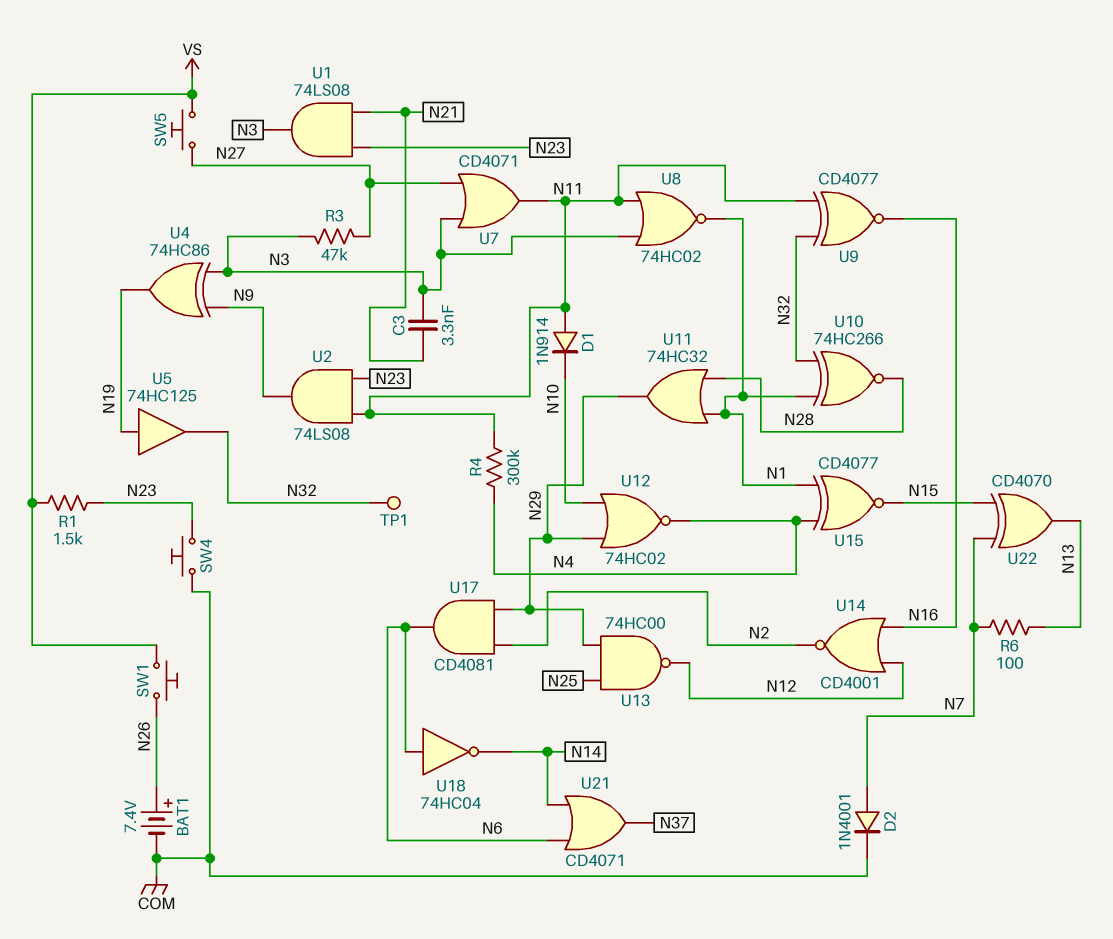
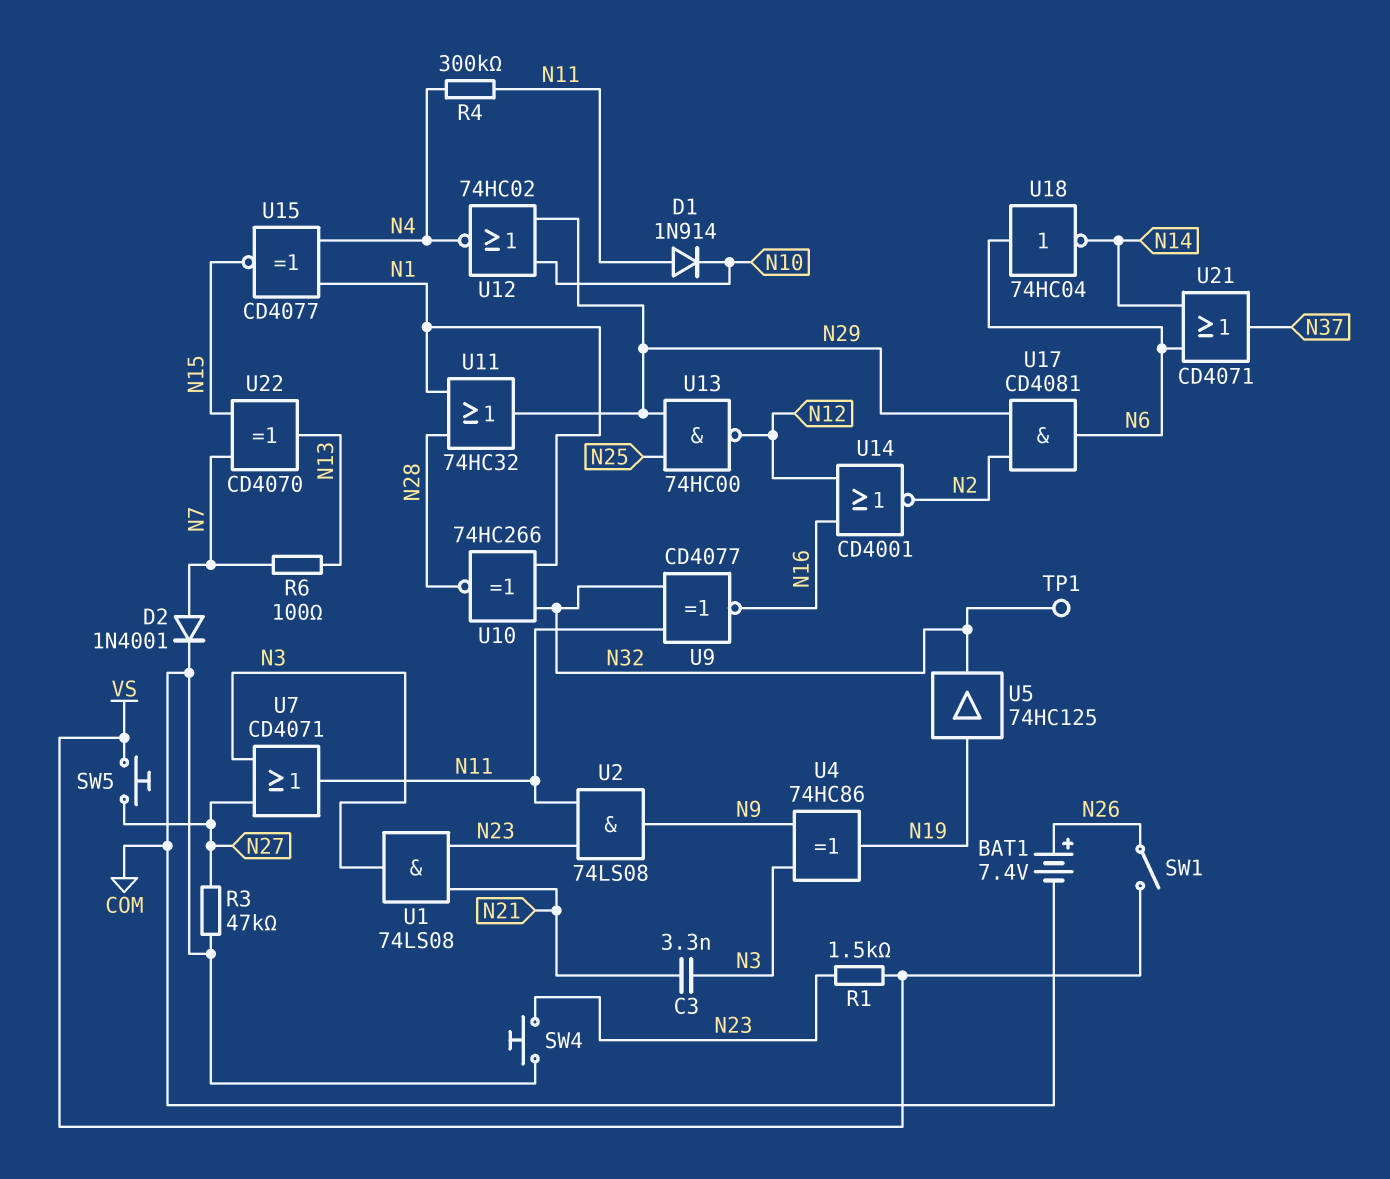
R3: 47k (N3, N27) -> 47k (COM, N27)
SW1: button (N26, VS) -> switch (N26, VS)
U8: NOR 74HC02 (in N3, in N11, out N1) -> none

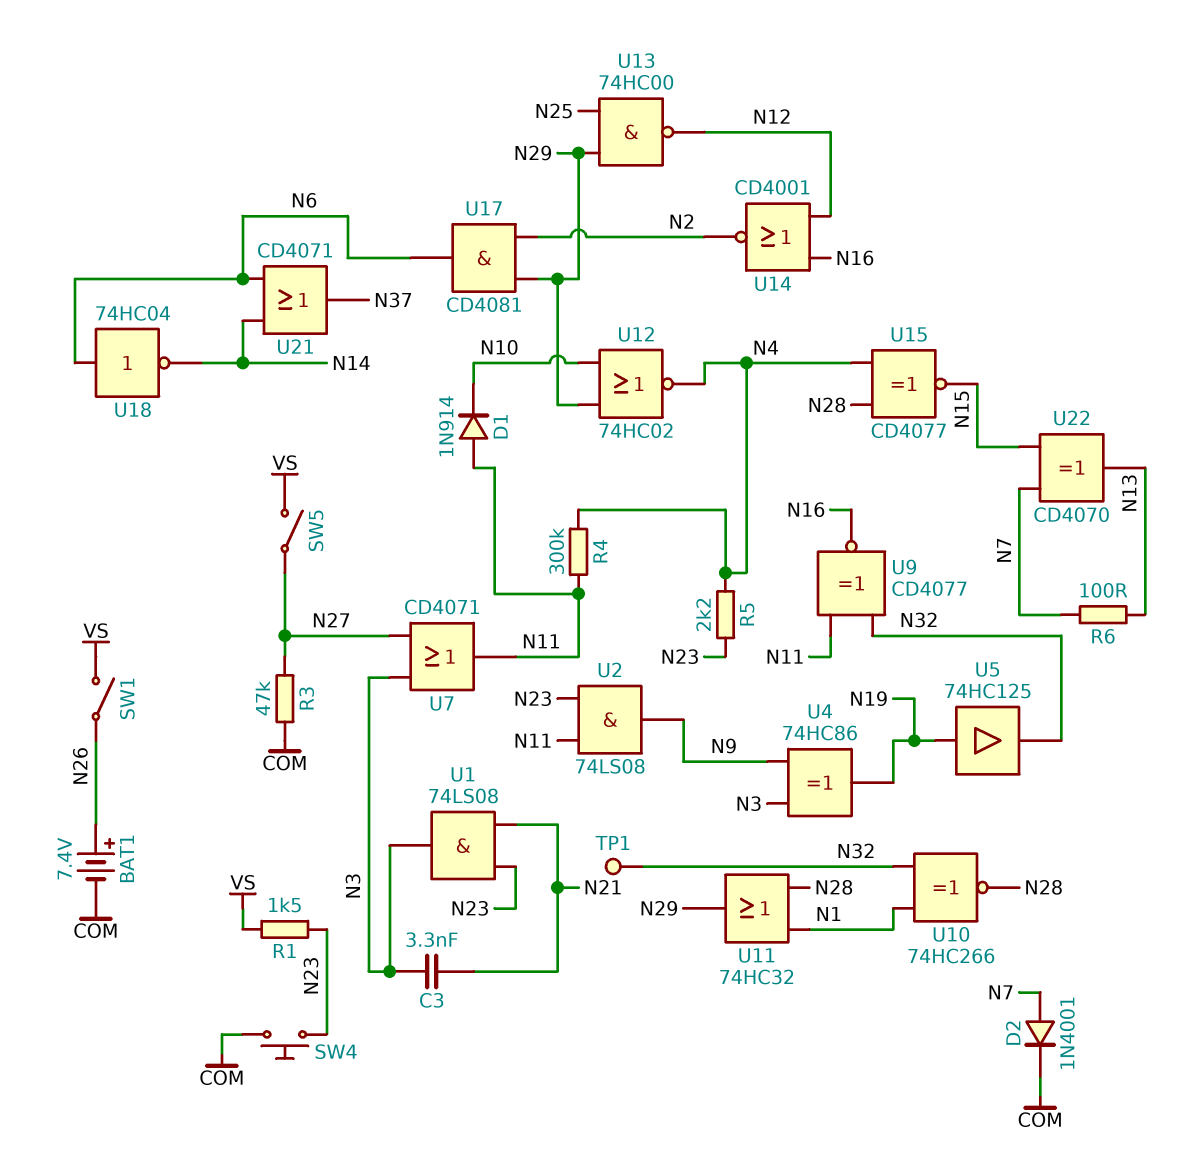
R5: none -> 2.2k (N4, N23)
SW5: button (N27, VS) -> switch (N27, VS)
U15: XNOR CD4077 (in N1, in N4, out N15) -> XNOR CD4077 (in N4, in N28, out N15)

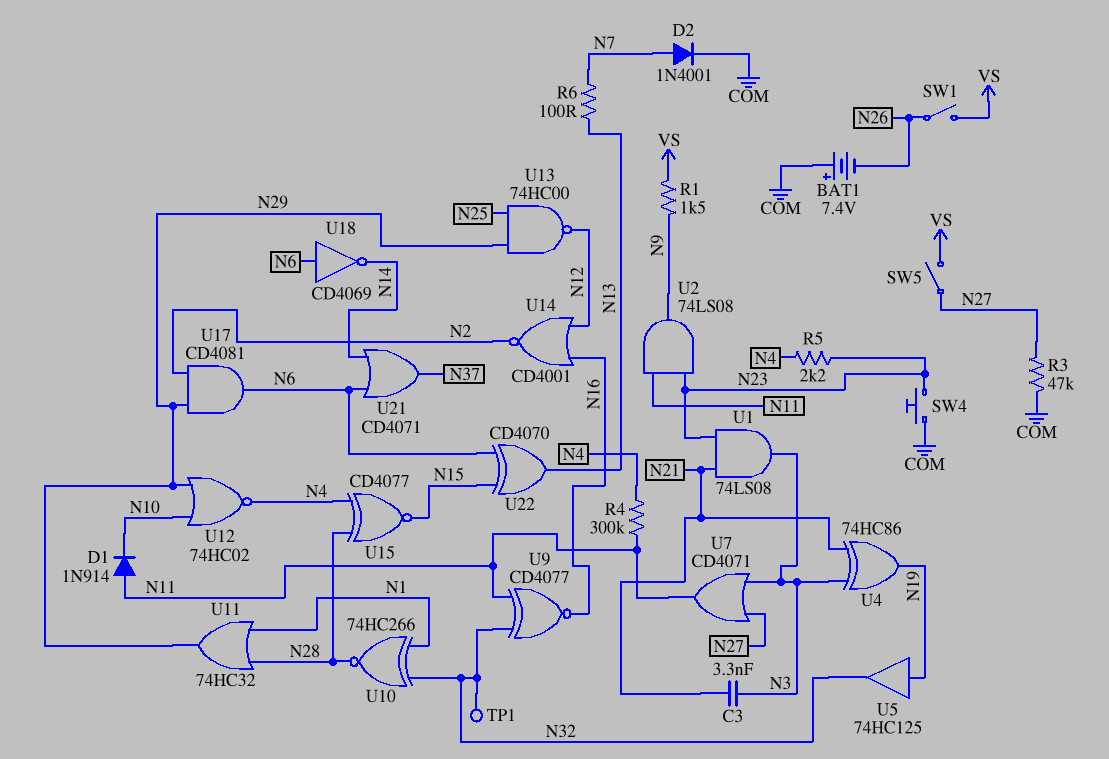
BAT1: 7.4V (plus N26, minus COM) -> 7.4V (plus COM, minus N26)
R1: 1.5k (N23, VS) -> 1.5k (N9, VS)
U4: XOR 74HC86 (in N3, in N9, out N19) -> XOR 74HC86 (in N3, in N21, out N19)
U18: NOT 74HC04 (in N6, out N14) -> NOT CD4069 (in N6, out N14)
U22: XOR CD4070 (in N7, in N15, out N13) -> XOR CD4070 (in N6, in N15, out N13)

